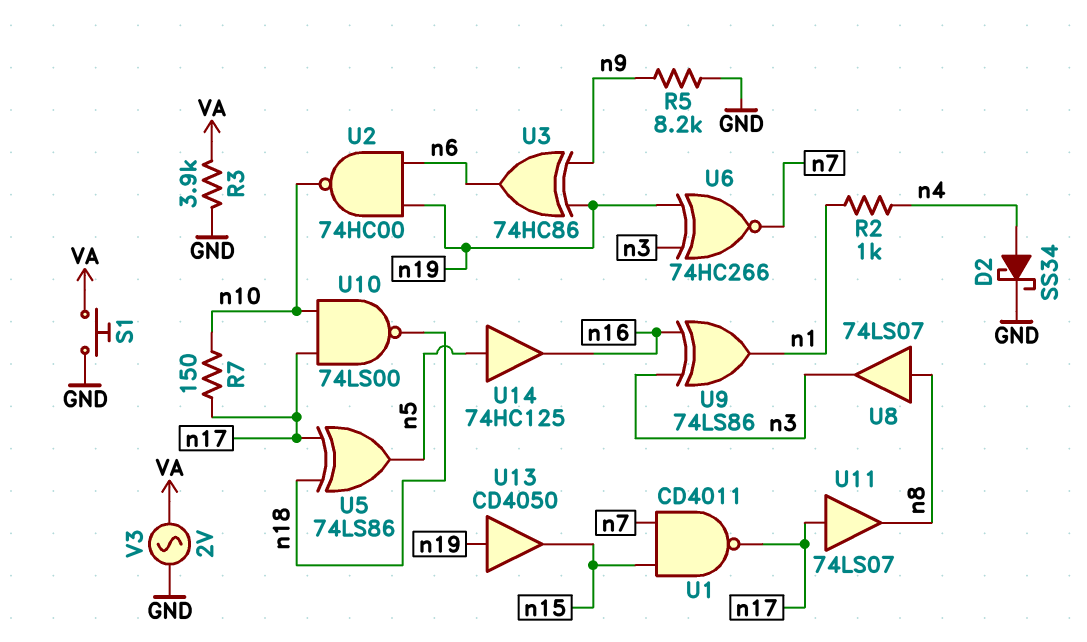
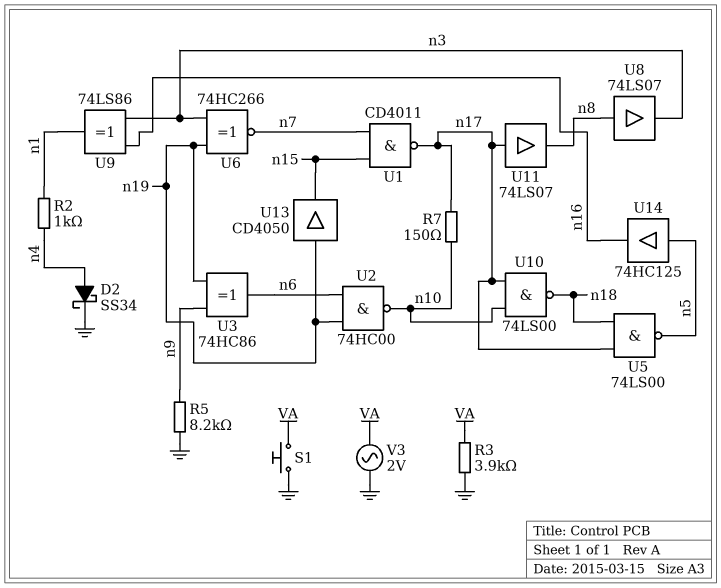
U5: XOR 74LS86 (in n17, in n18, out n5) -> NAND 74LS00 (in n17, in n18, out n5)

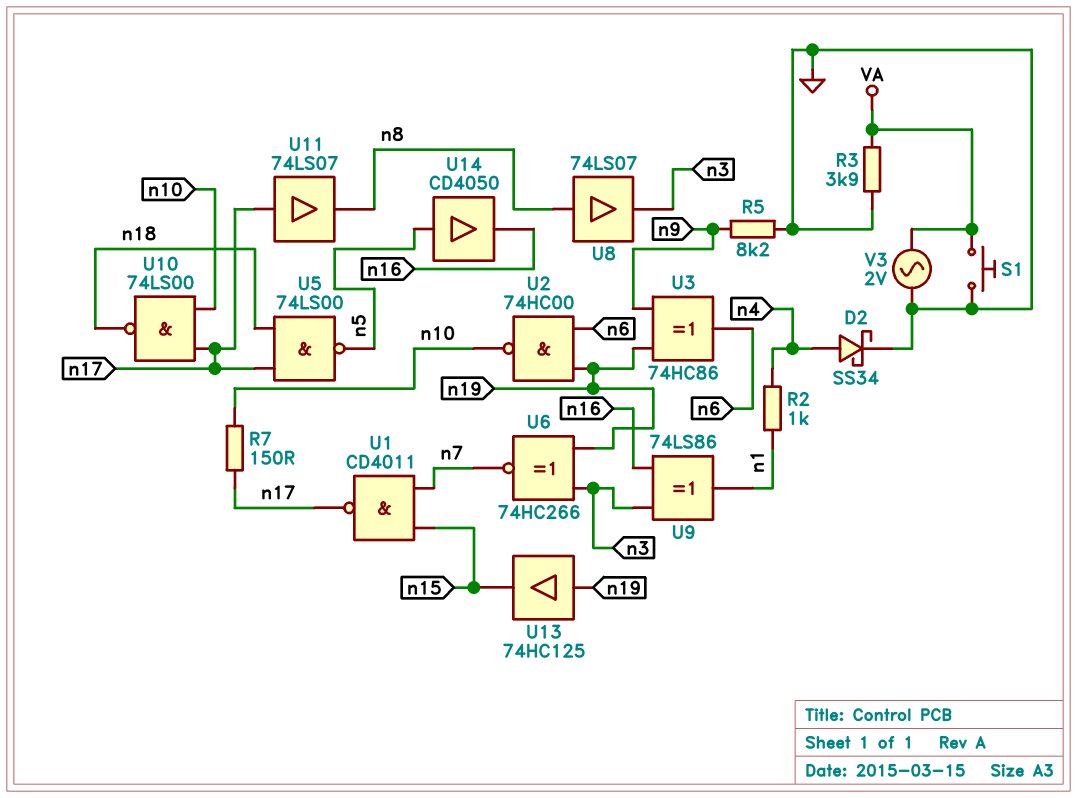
U13: buffer CD4050 (in n19, out n15) -> buffer 74HC125 (in n19, out n15)
U14: buffer 74HC125 (in n5, out n16) -> buffer CD4050 (in n5, out n16)

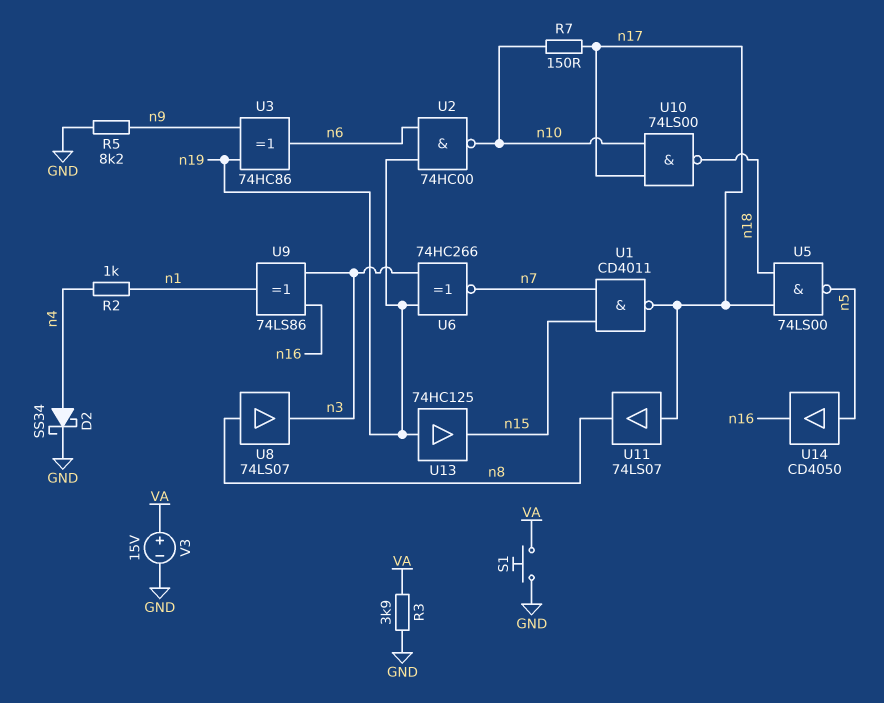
V3: AC 2V (GND, VA) -> 15V (plus VA, minus GND)

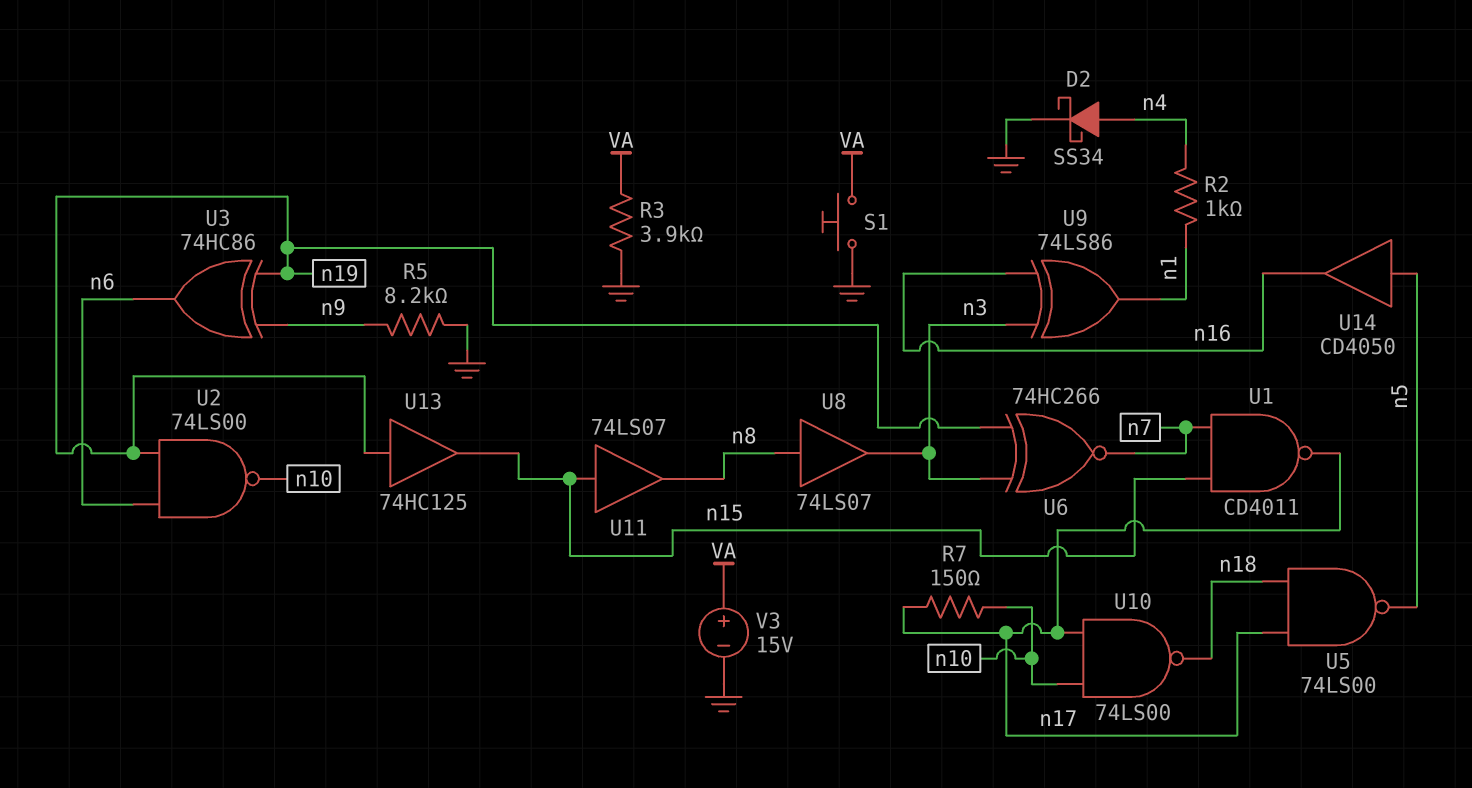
U2: NAND 74HC00 (in n6, in n19, out n10) -> NAND 74LS00 (in n6, in n19, out n10)
U11: buffer 74LS07 (in n17, out n8) -> buffer 74LS07 (in n15, out n8)

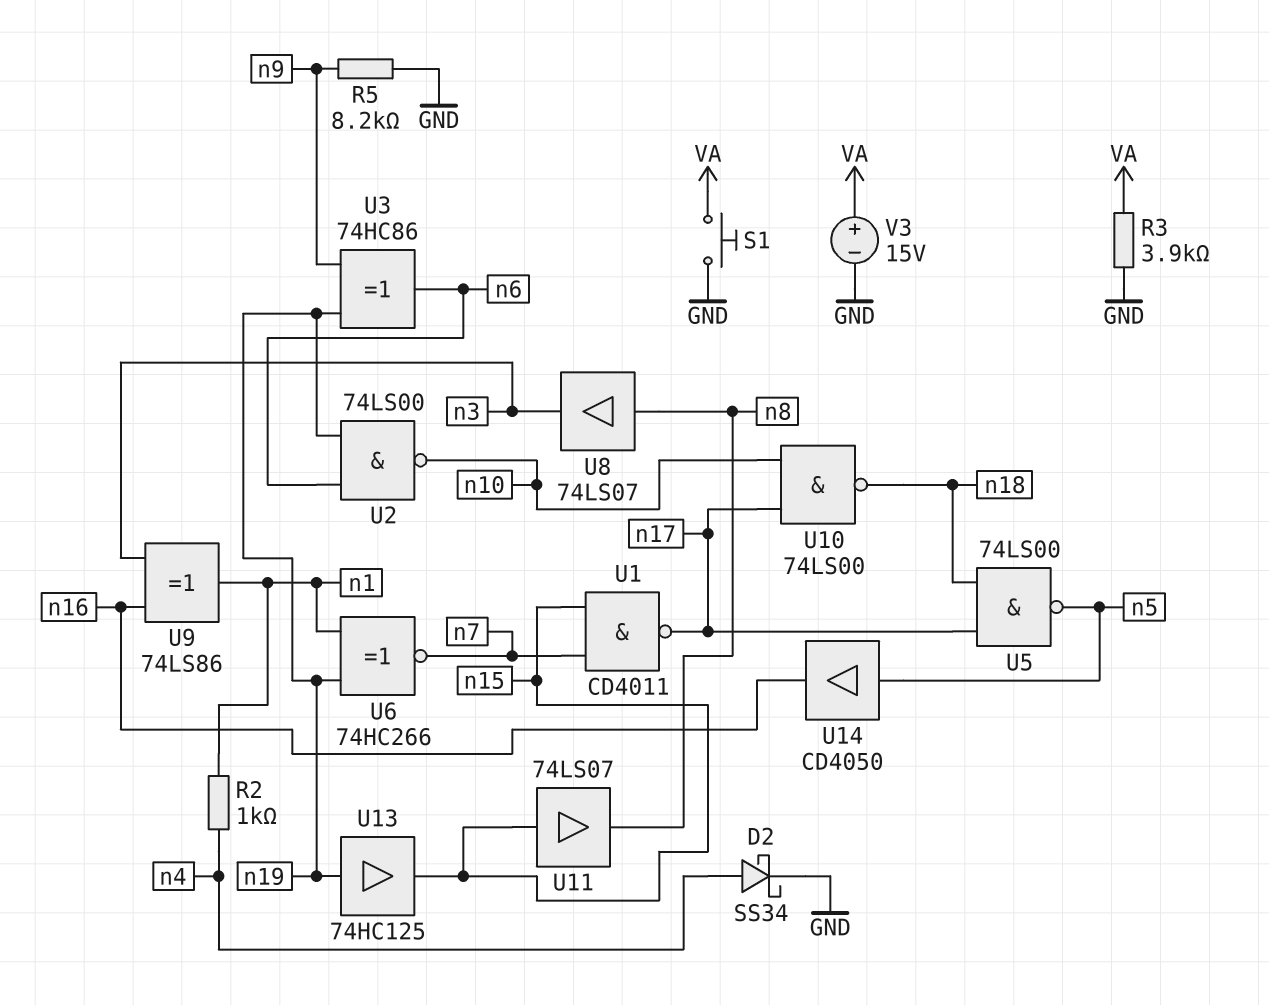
R7: 150 (n10, n17) -> none
U6: XNOR 74HC266 (in n3, in n19, out n7) -> XNOR 74HC266 (in n1, in n19, out n7)

